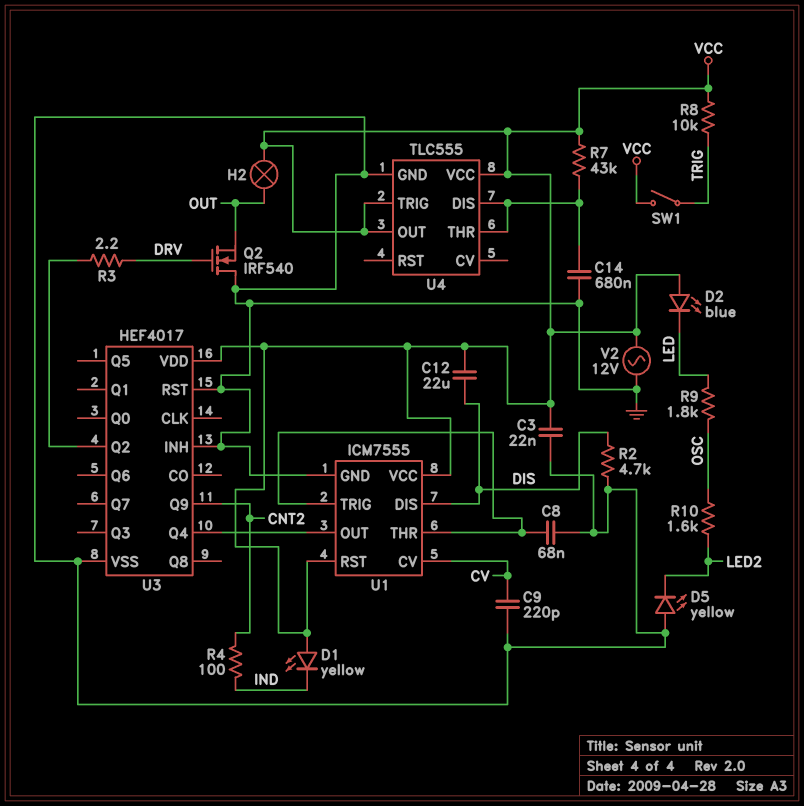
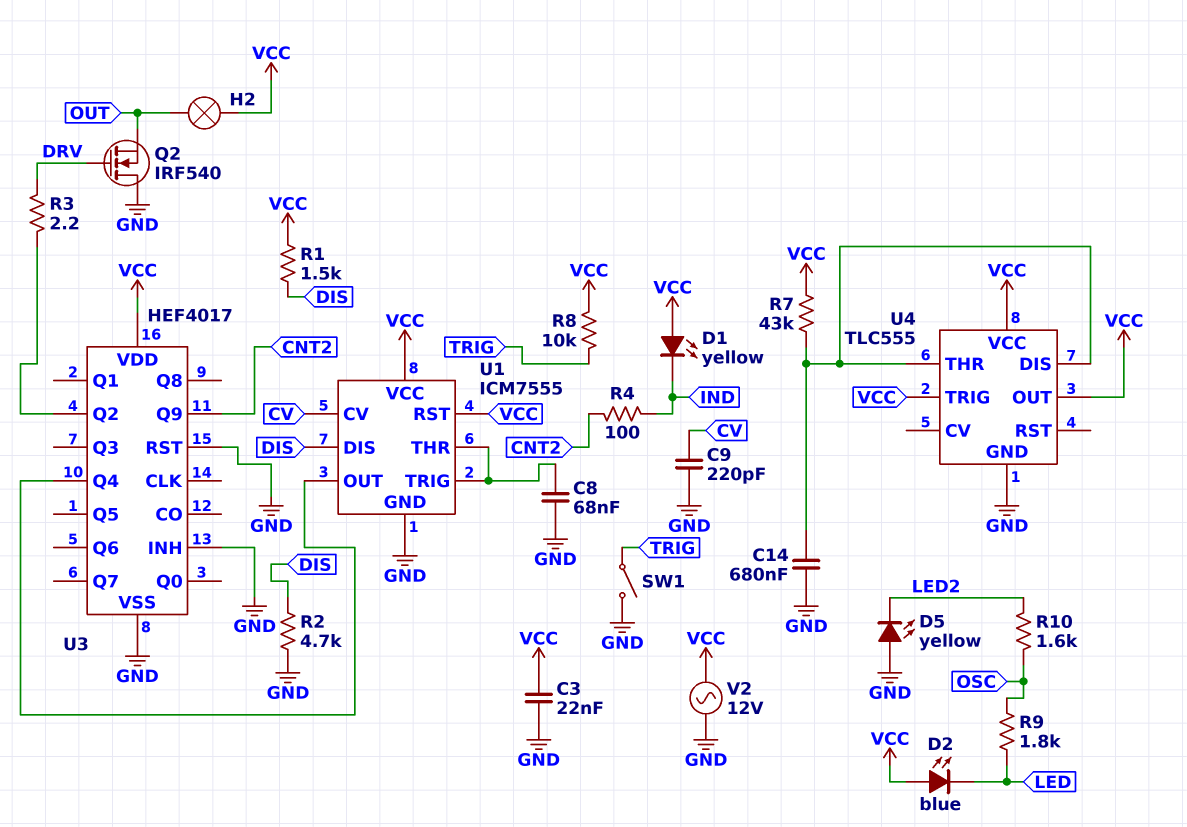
C12: 22uF (DIS, VCC) -> none
R1: none -> 1.5k (DIS, VCC)
SW1: switch (TRIG, VCC) -> switch (GND, TRIG)

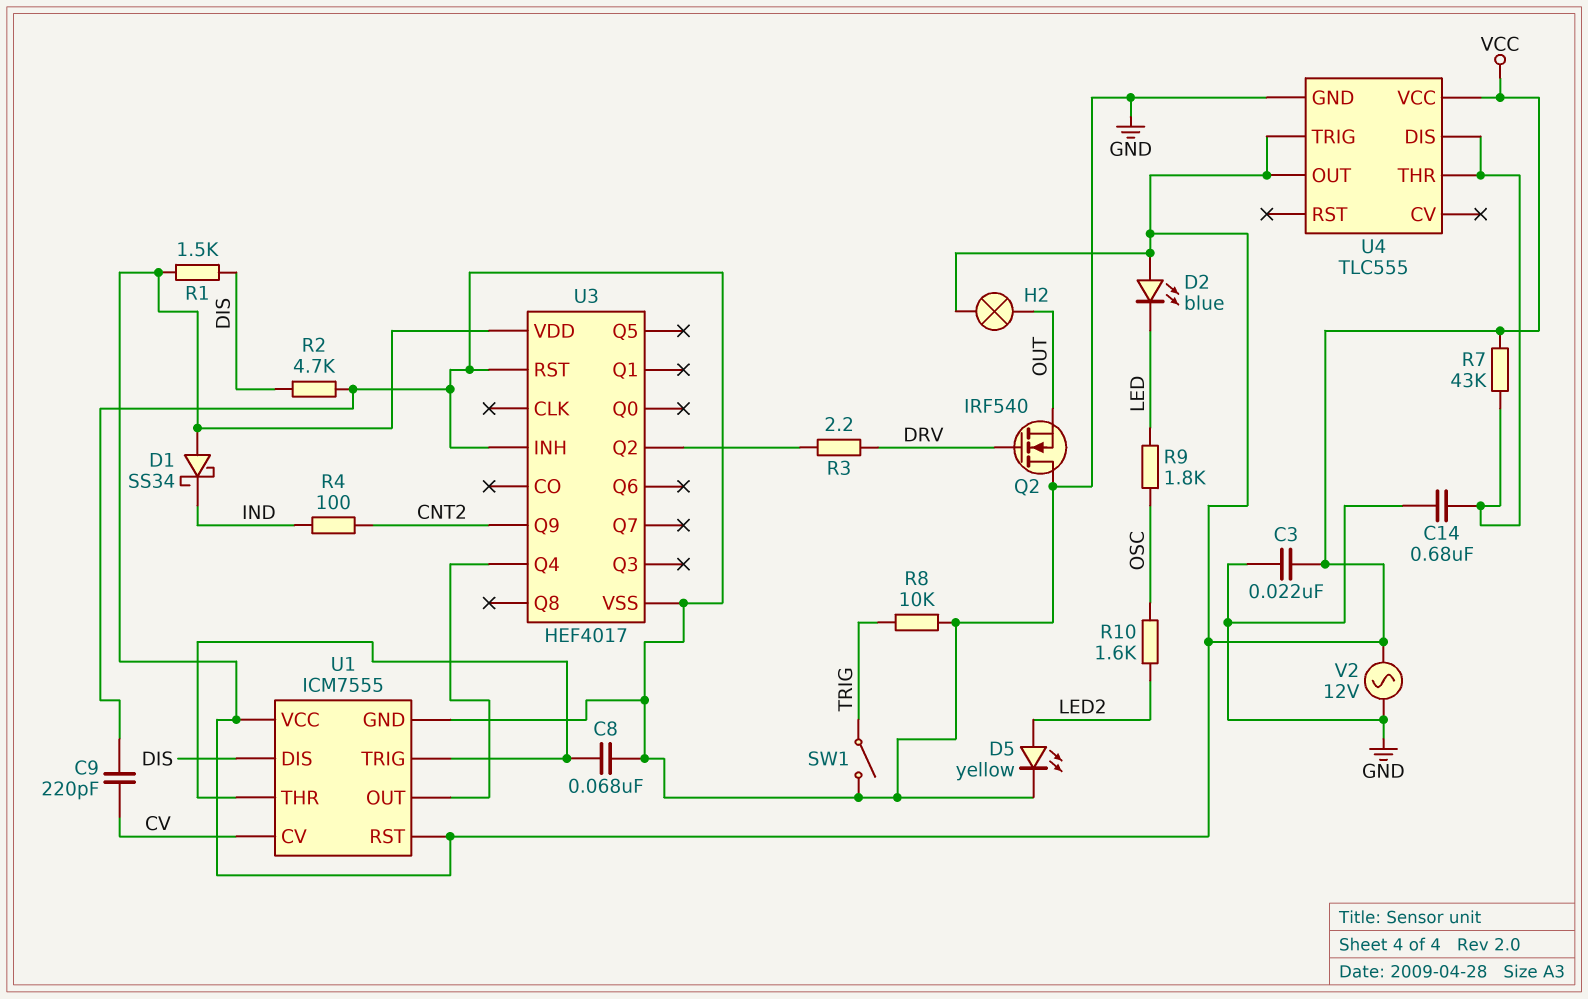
D1: LED yellow (A VCC, K IND) -> schottky SS34 (A VCC, K IND)
D5: LED yellow (A GND, K LED2) -> LED yellow (A LED2, K GND)
R8: 10k (TRIG, VCC) -> 10k (GND, TRIG)

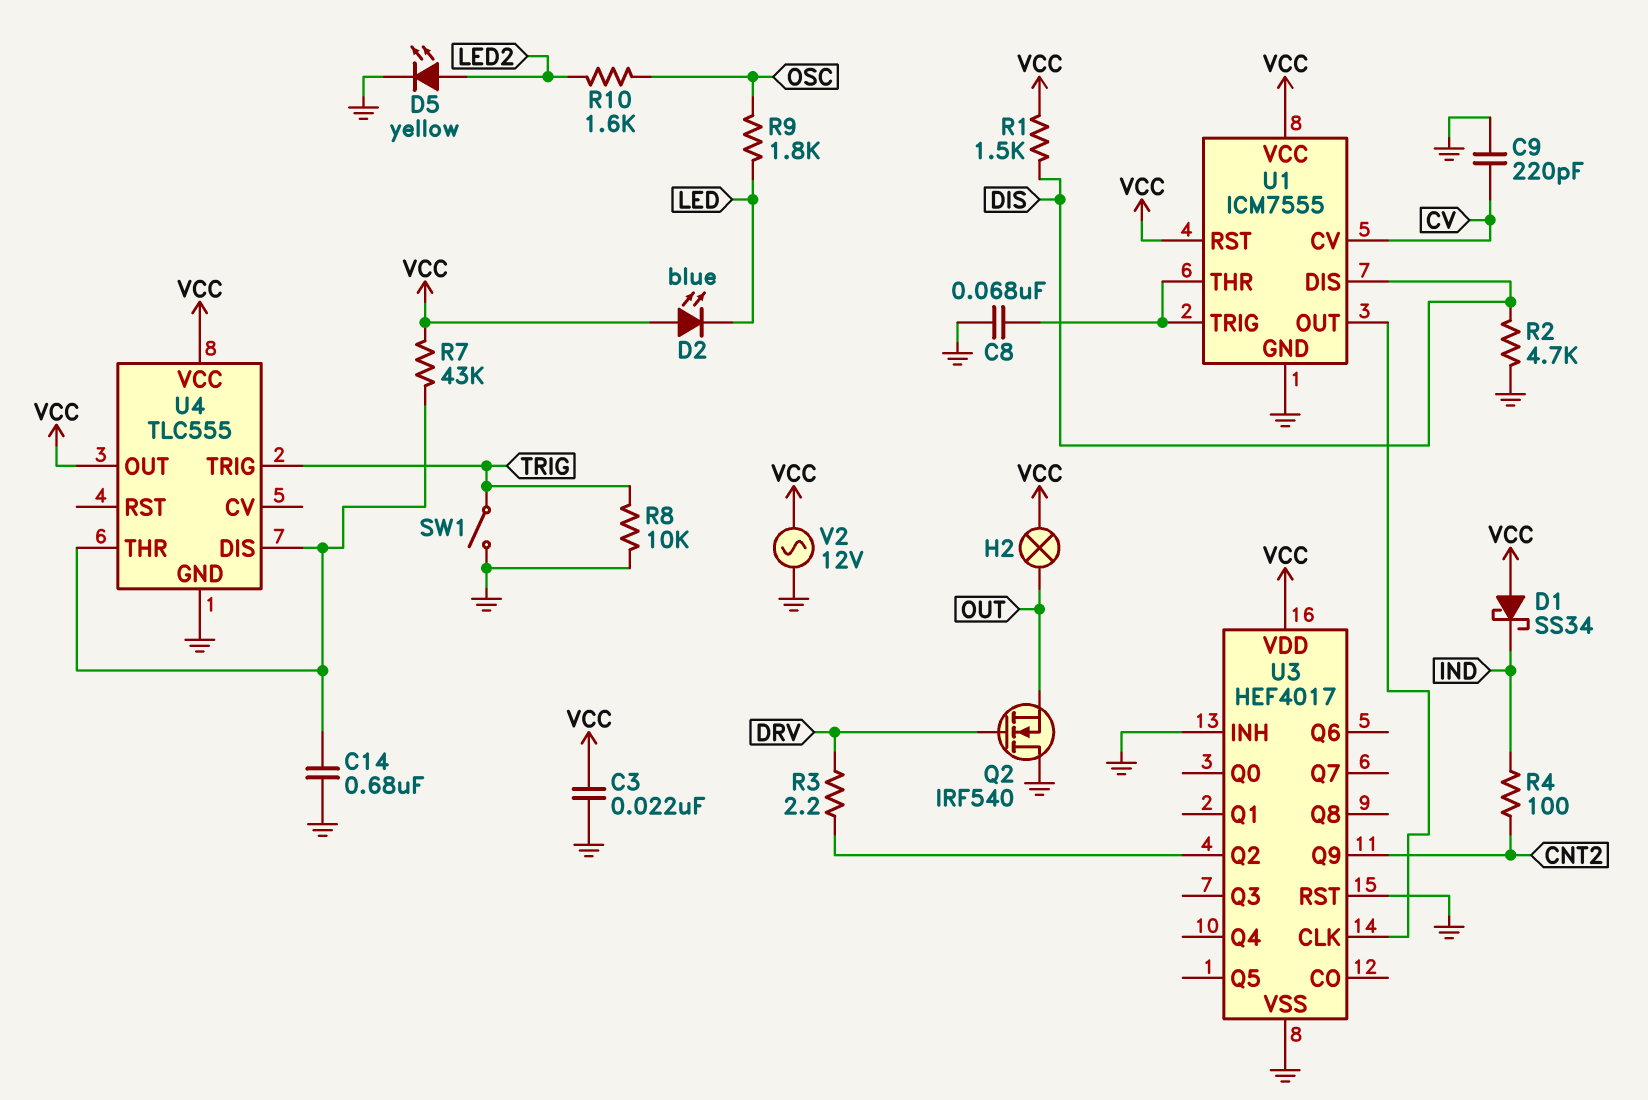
U3 pin CLK: none -> U1/OUT
U3 pin Q4: U1/OUT -> none
U4 pin TRIG: VCC -> TRIG

